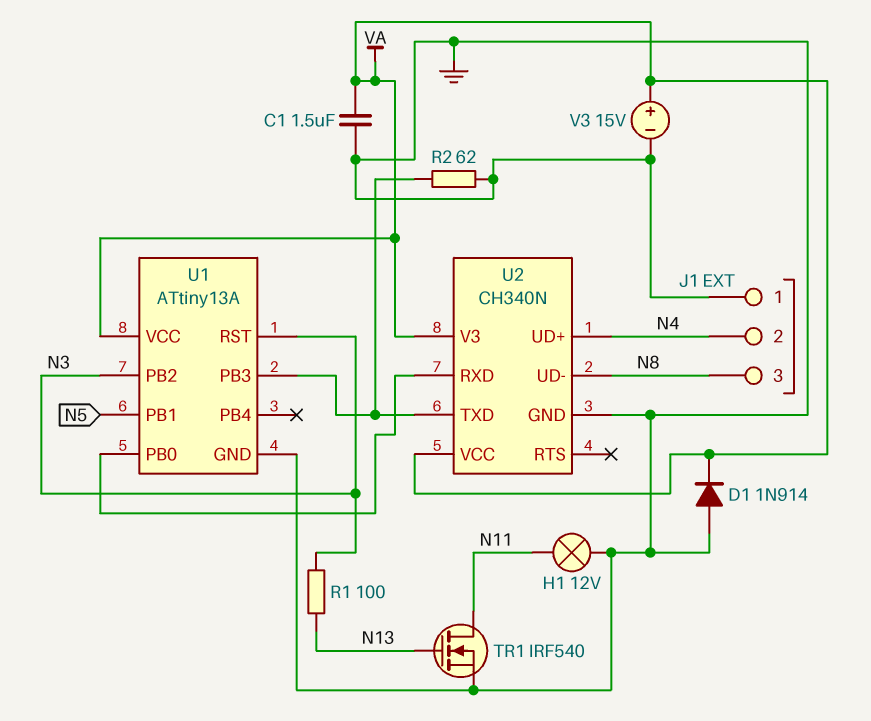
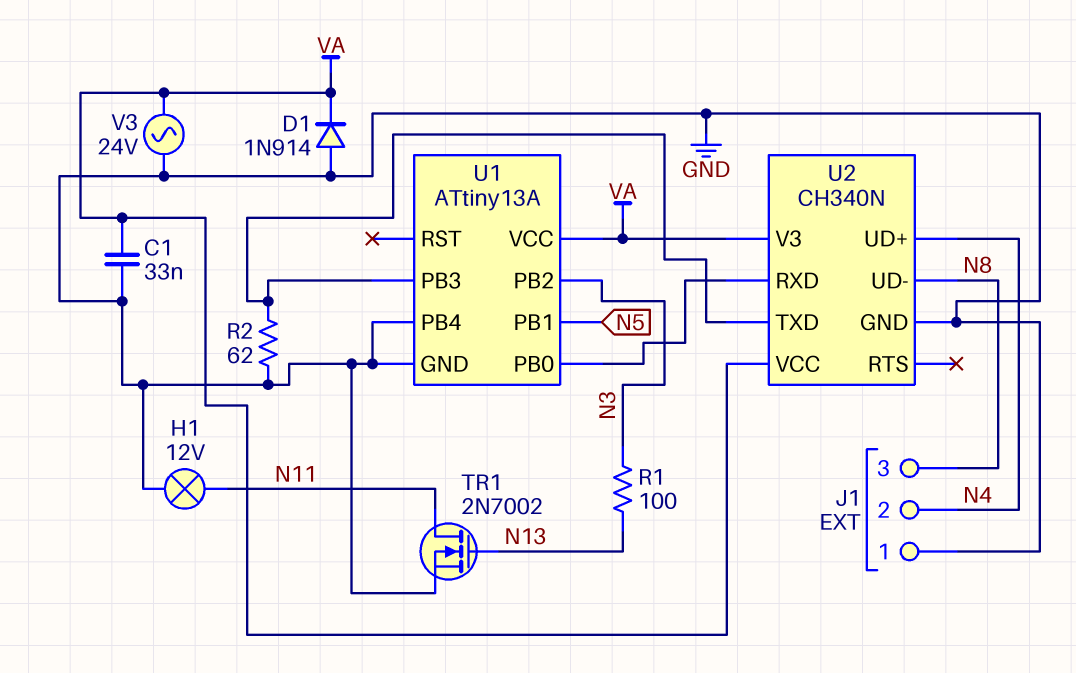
C1: 1.5uF (GND, VA) -> 33nF (GND, VA)
TR1: NMOS IRF540 (G N13, D N11, S GND) -> NMOS 2N7002 (G N13, D N11, S GND)
U1 pin PB4: none -> GND
U1 pin RST: N3 -> none
V3: 15V (plus VA, minus GND) -> AC 24V (GND, VA)

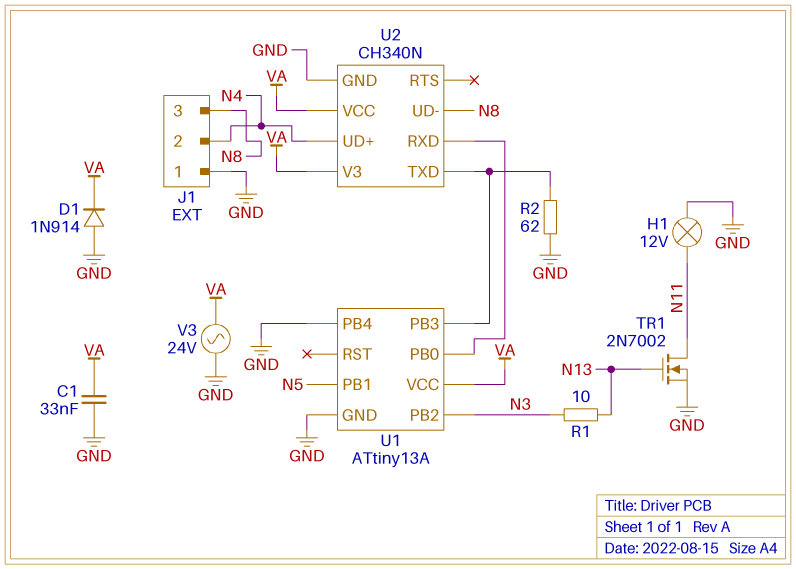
R1: 100 (N3, N13) -> 10 (N3, N13)

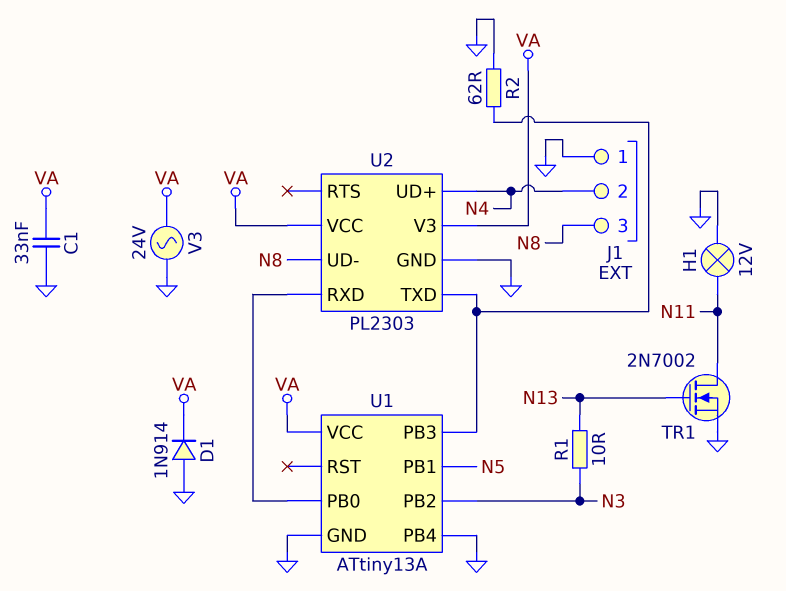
U2: CH340N -> PL2303

